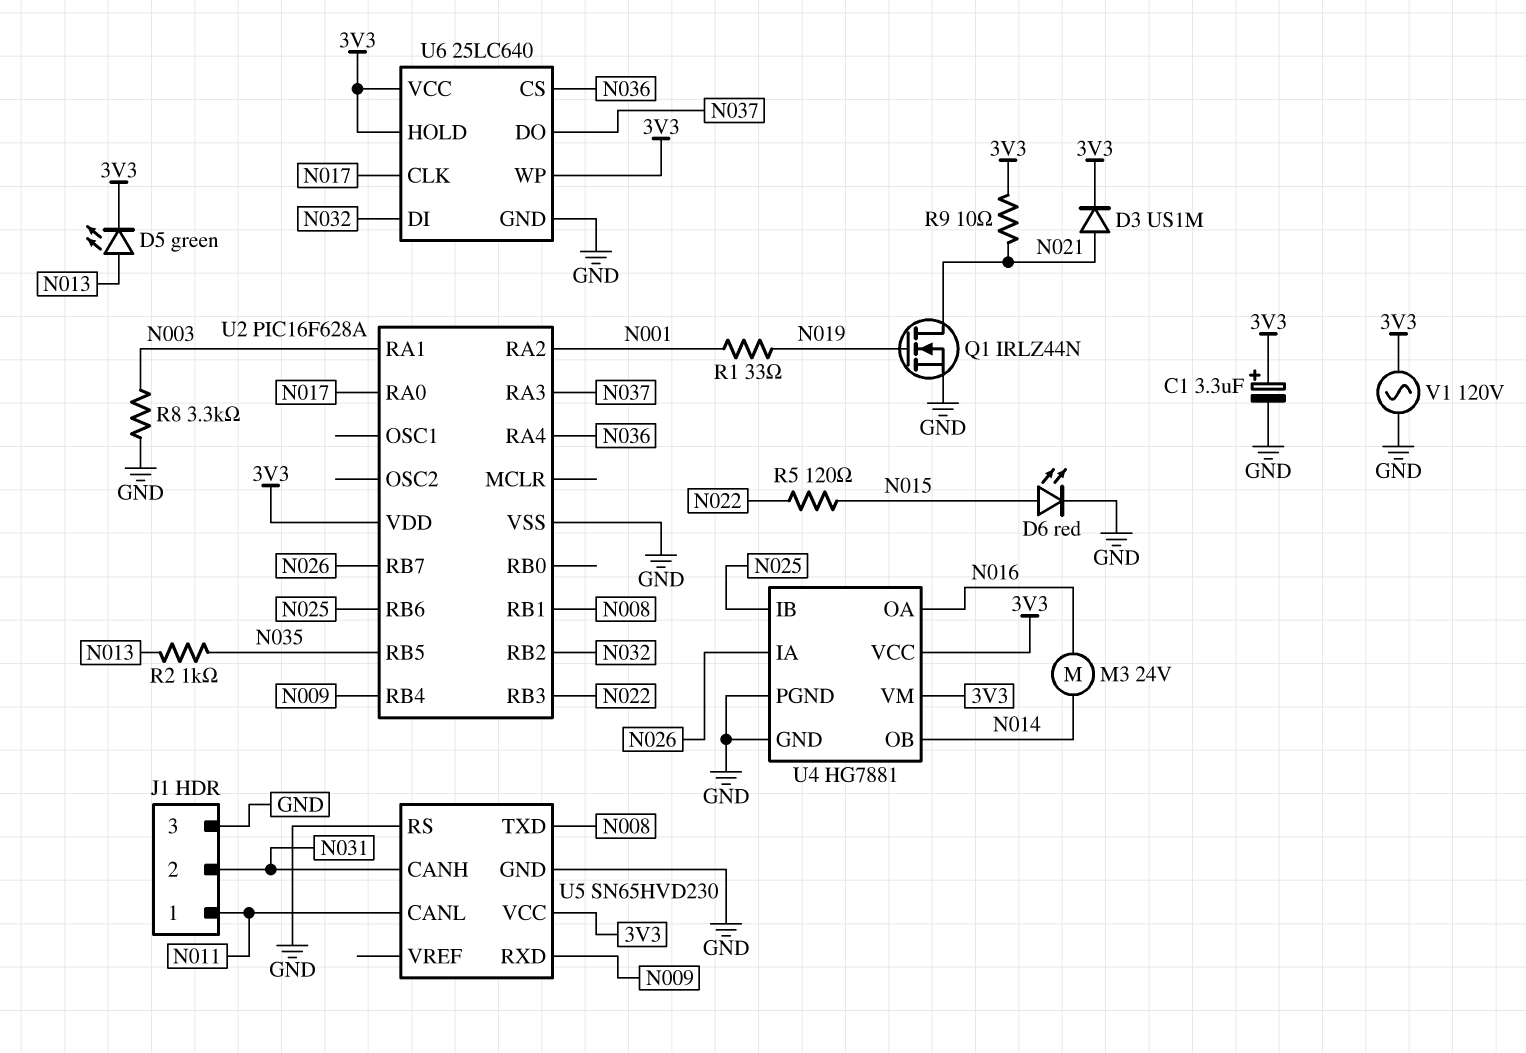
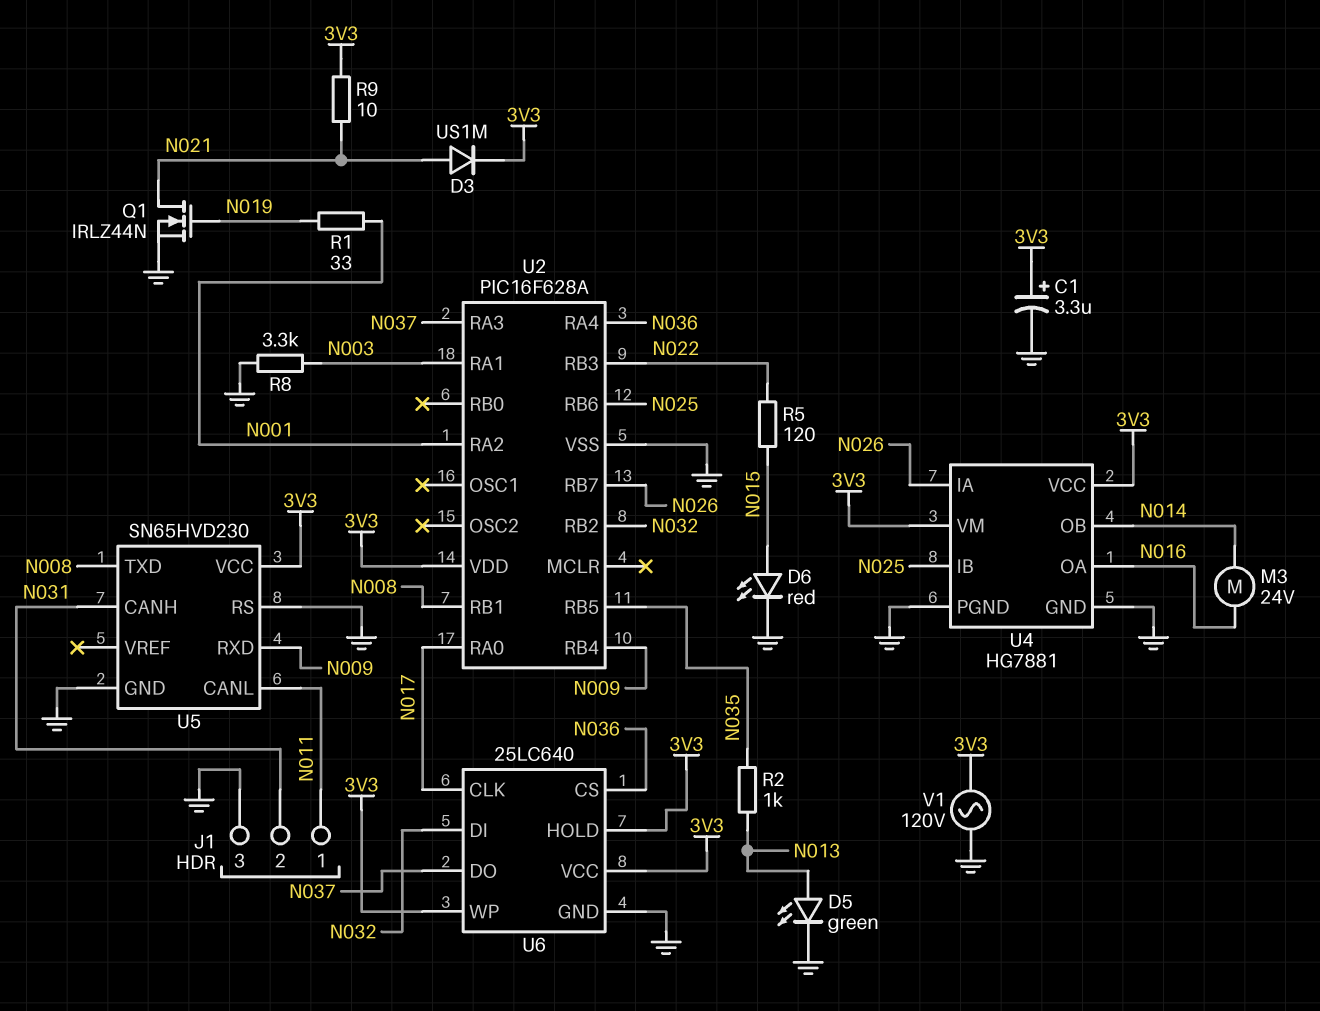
D5: LED green (A N013, K 3V3) -> LED green (A N013, K GND)

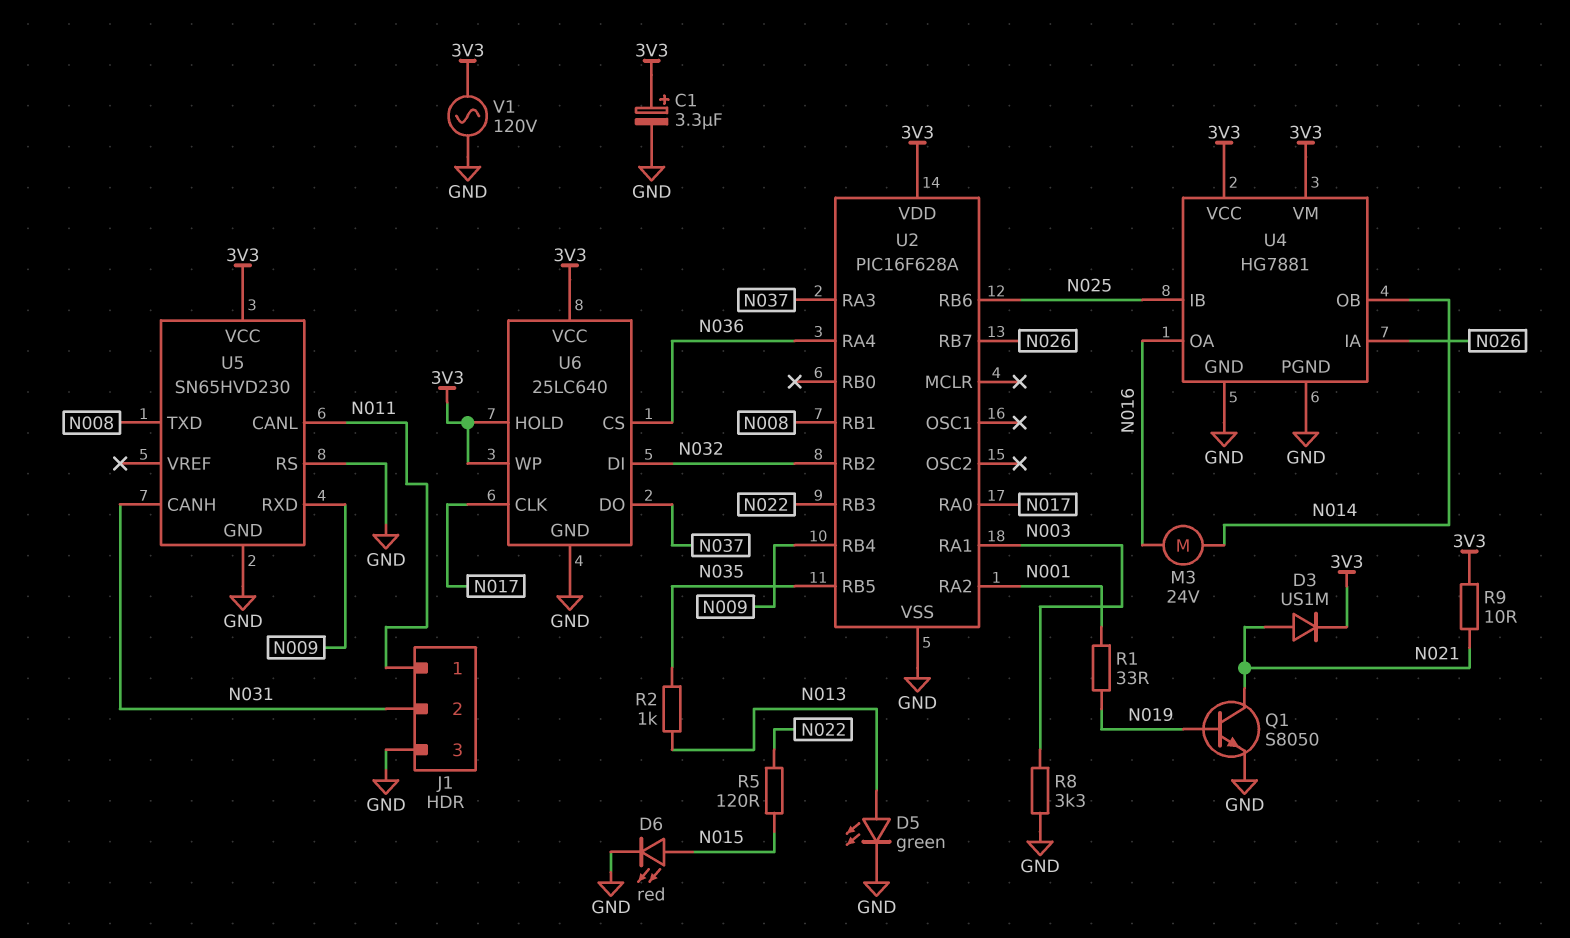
Q1: NMOS IRLZ44N (G N019, D N021, S GND) -> NPN S8050 (B N019, C N021, E GND)

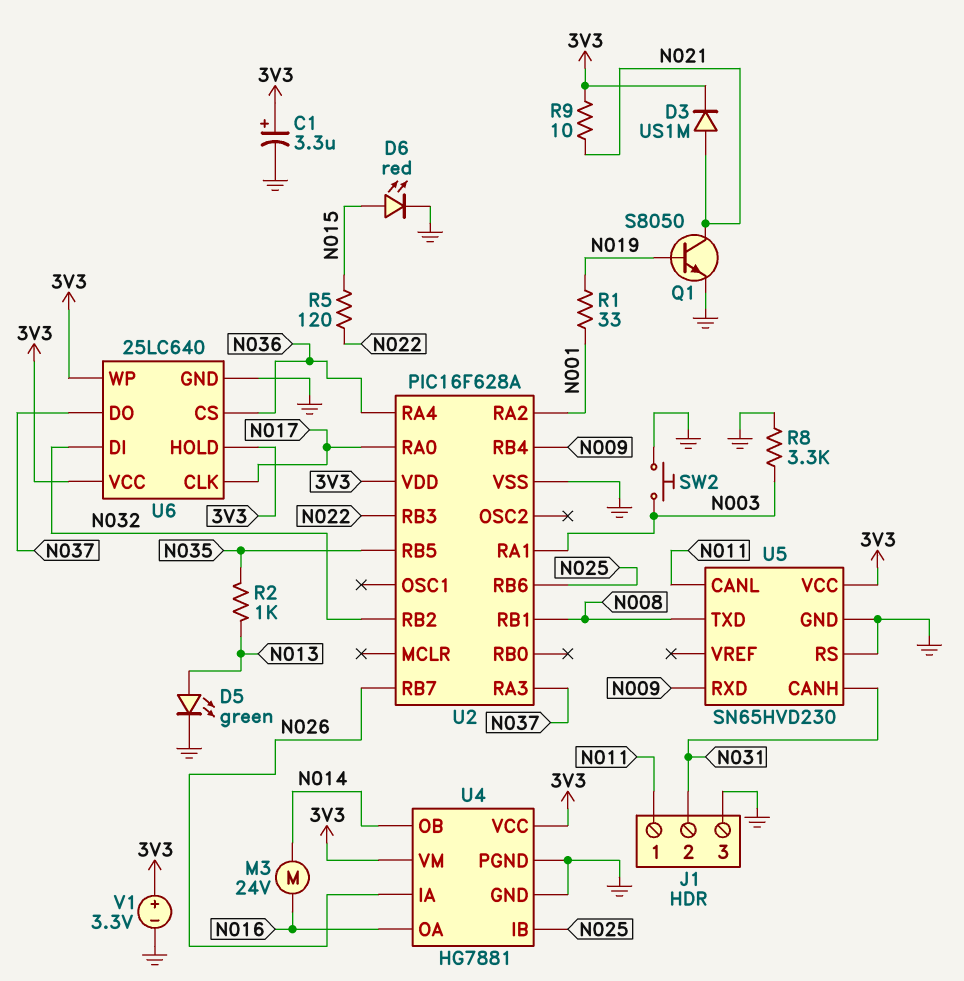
SW2: none -> button (GND, N003)
V1: AC 120V (3V3, GND) -> 3.3V (plus 3V3, minus GND)

